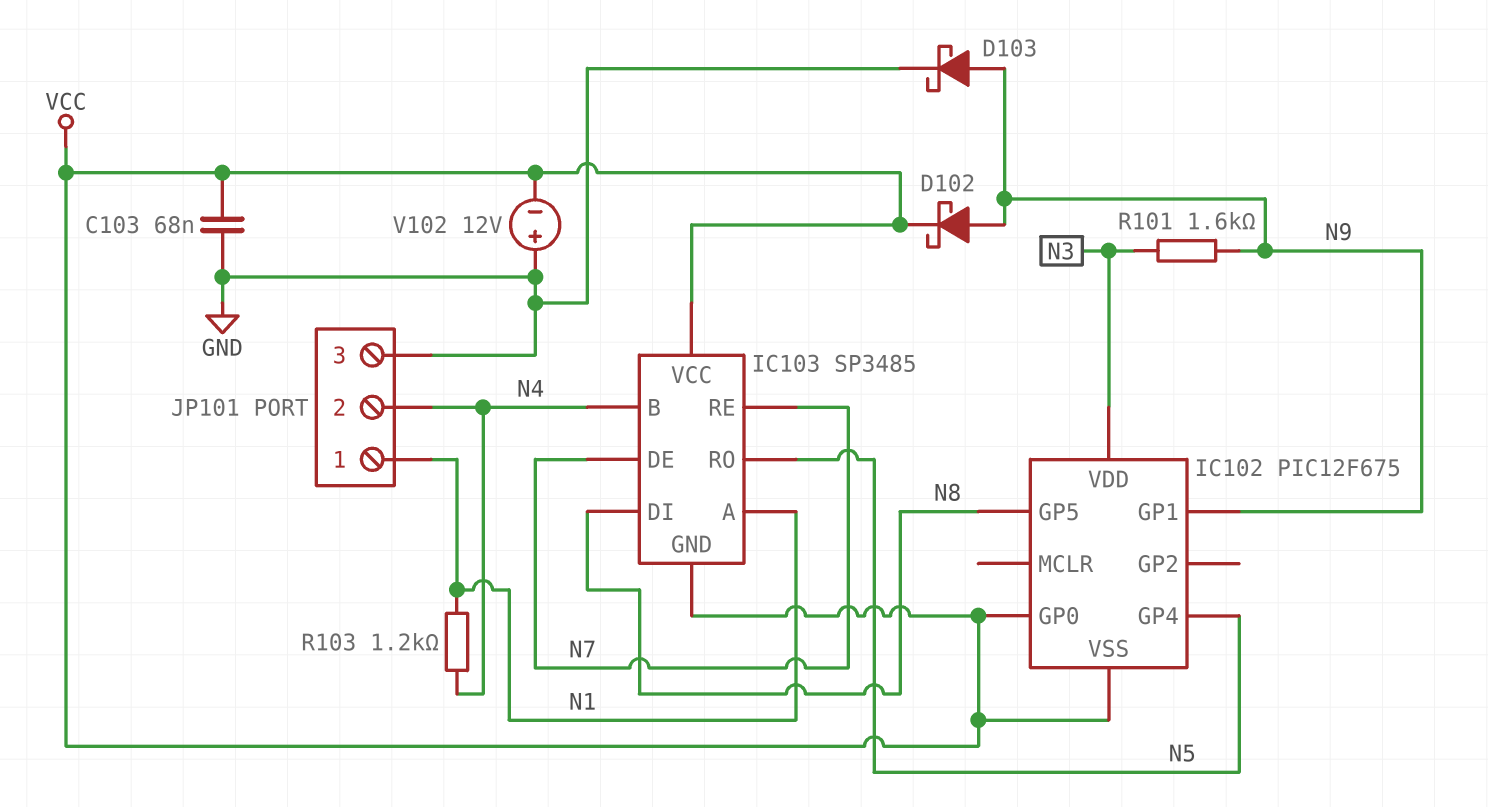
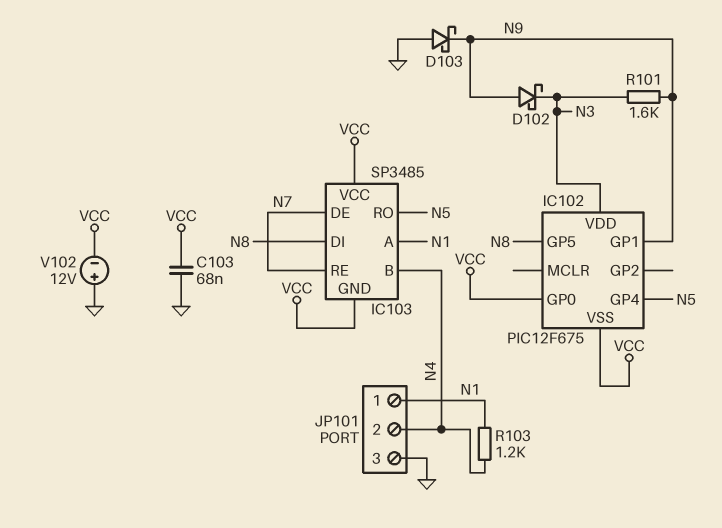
D102: schottky (A N9, K VCC) -> schottky (A N9, K N3)
D103: schottky (A N9, K GND) -> schottky (A GND, K N9)

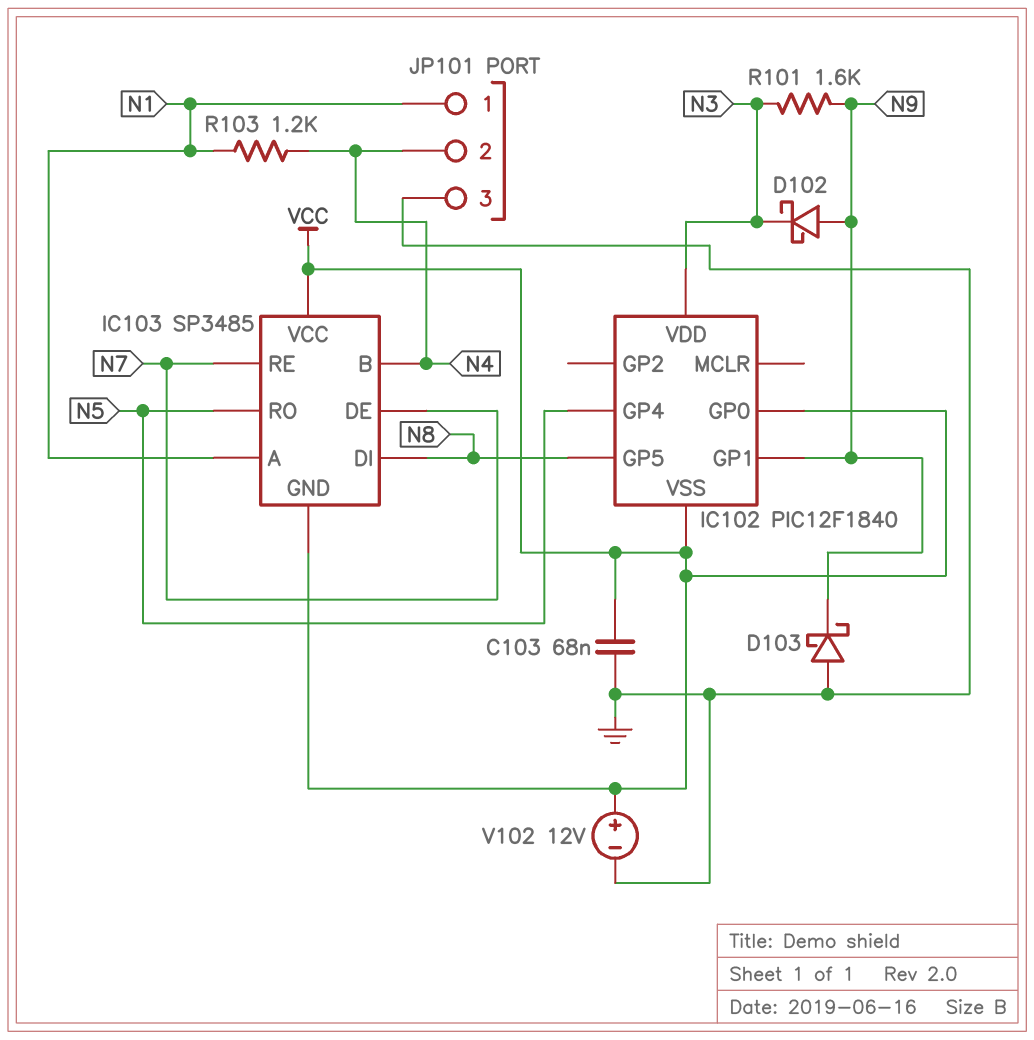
IC102: PIC12F675 -> PIC12F1840
V102: 12V (plus GND, minus VCC) -> 12V (plus VCC, minus GND)

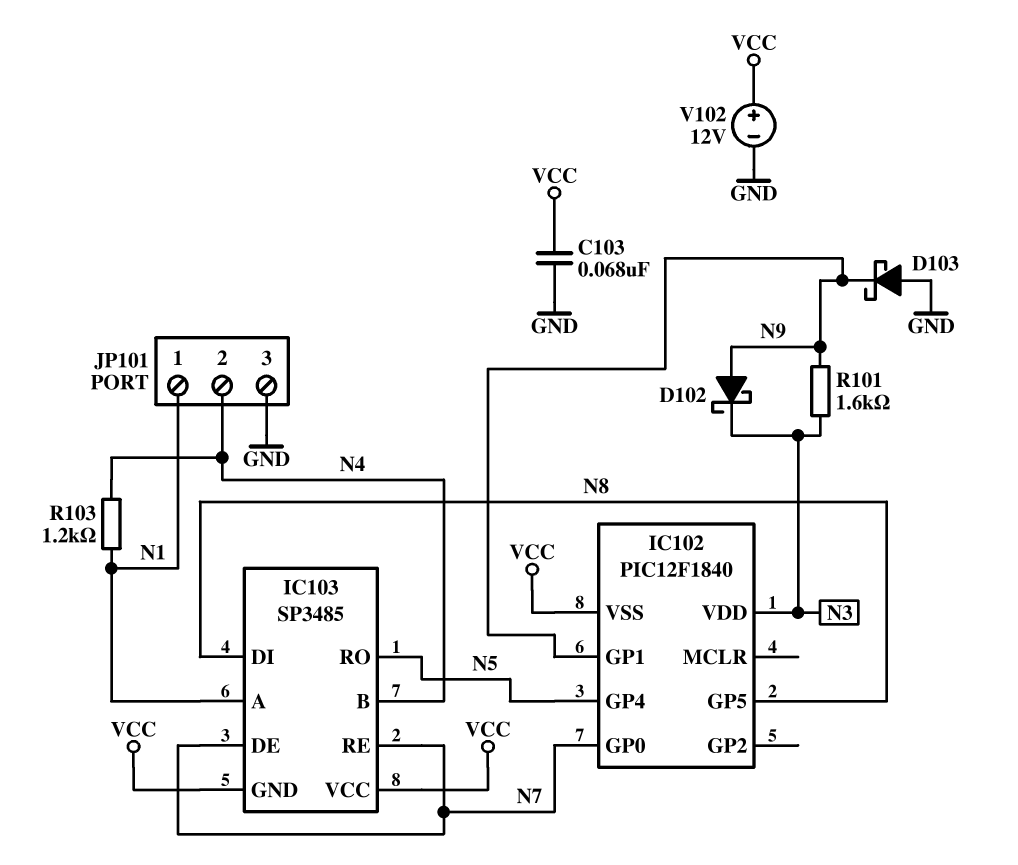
IC102 pin GP0: VCC -> N7

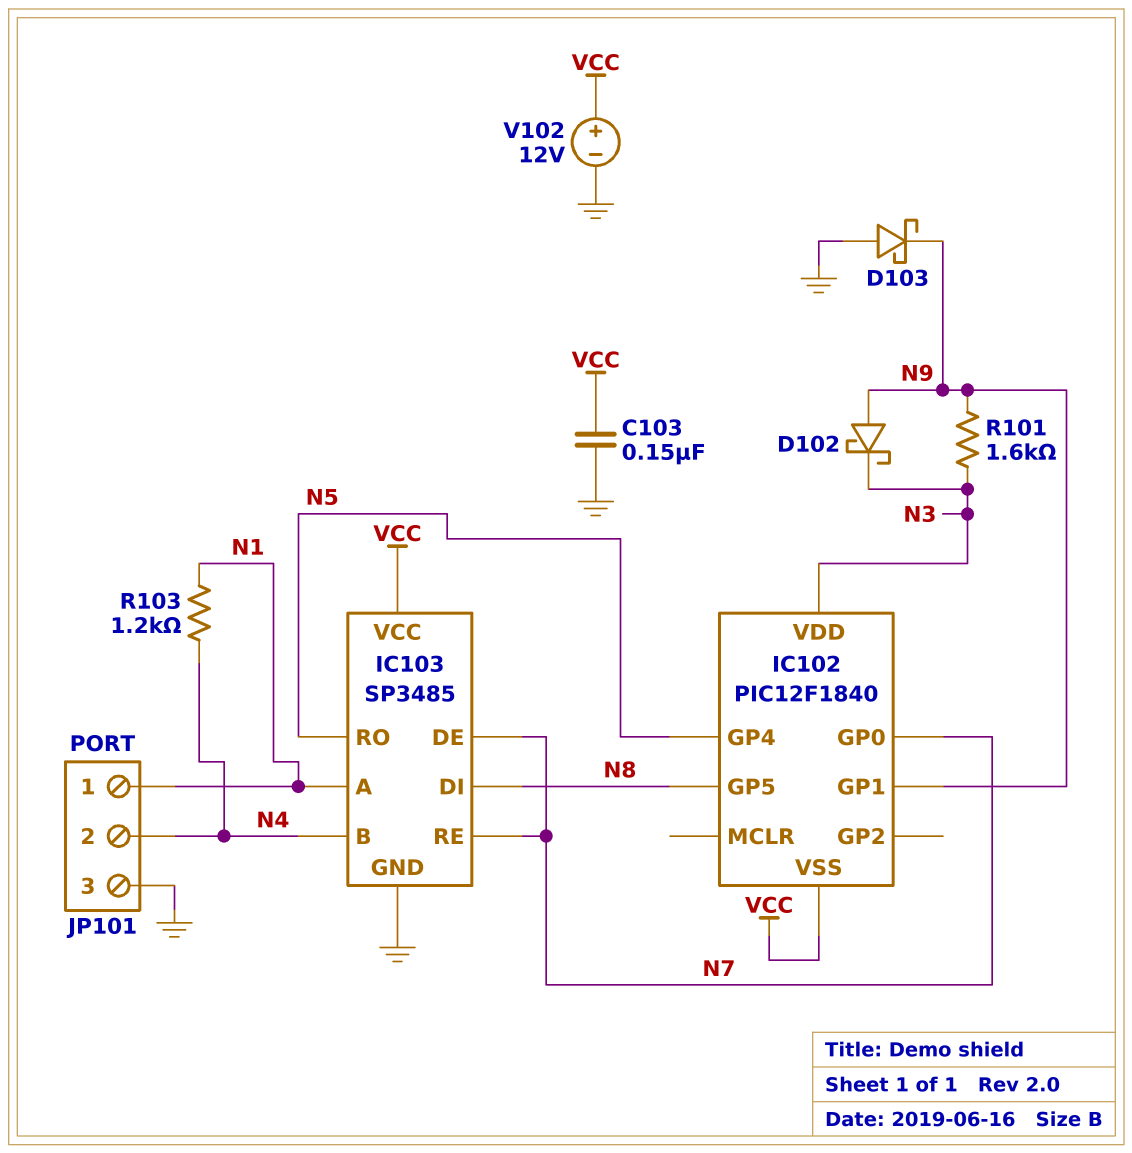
C103: 68nF (GND, VCC) -> 150nF (GND, VCC)
IC103 pin GND: VCC -> GND

